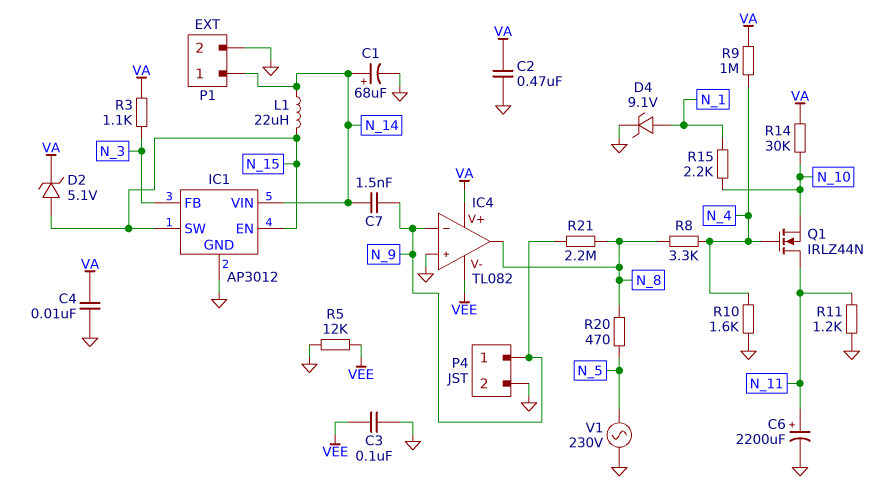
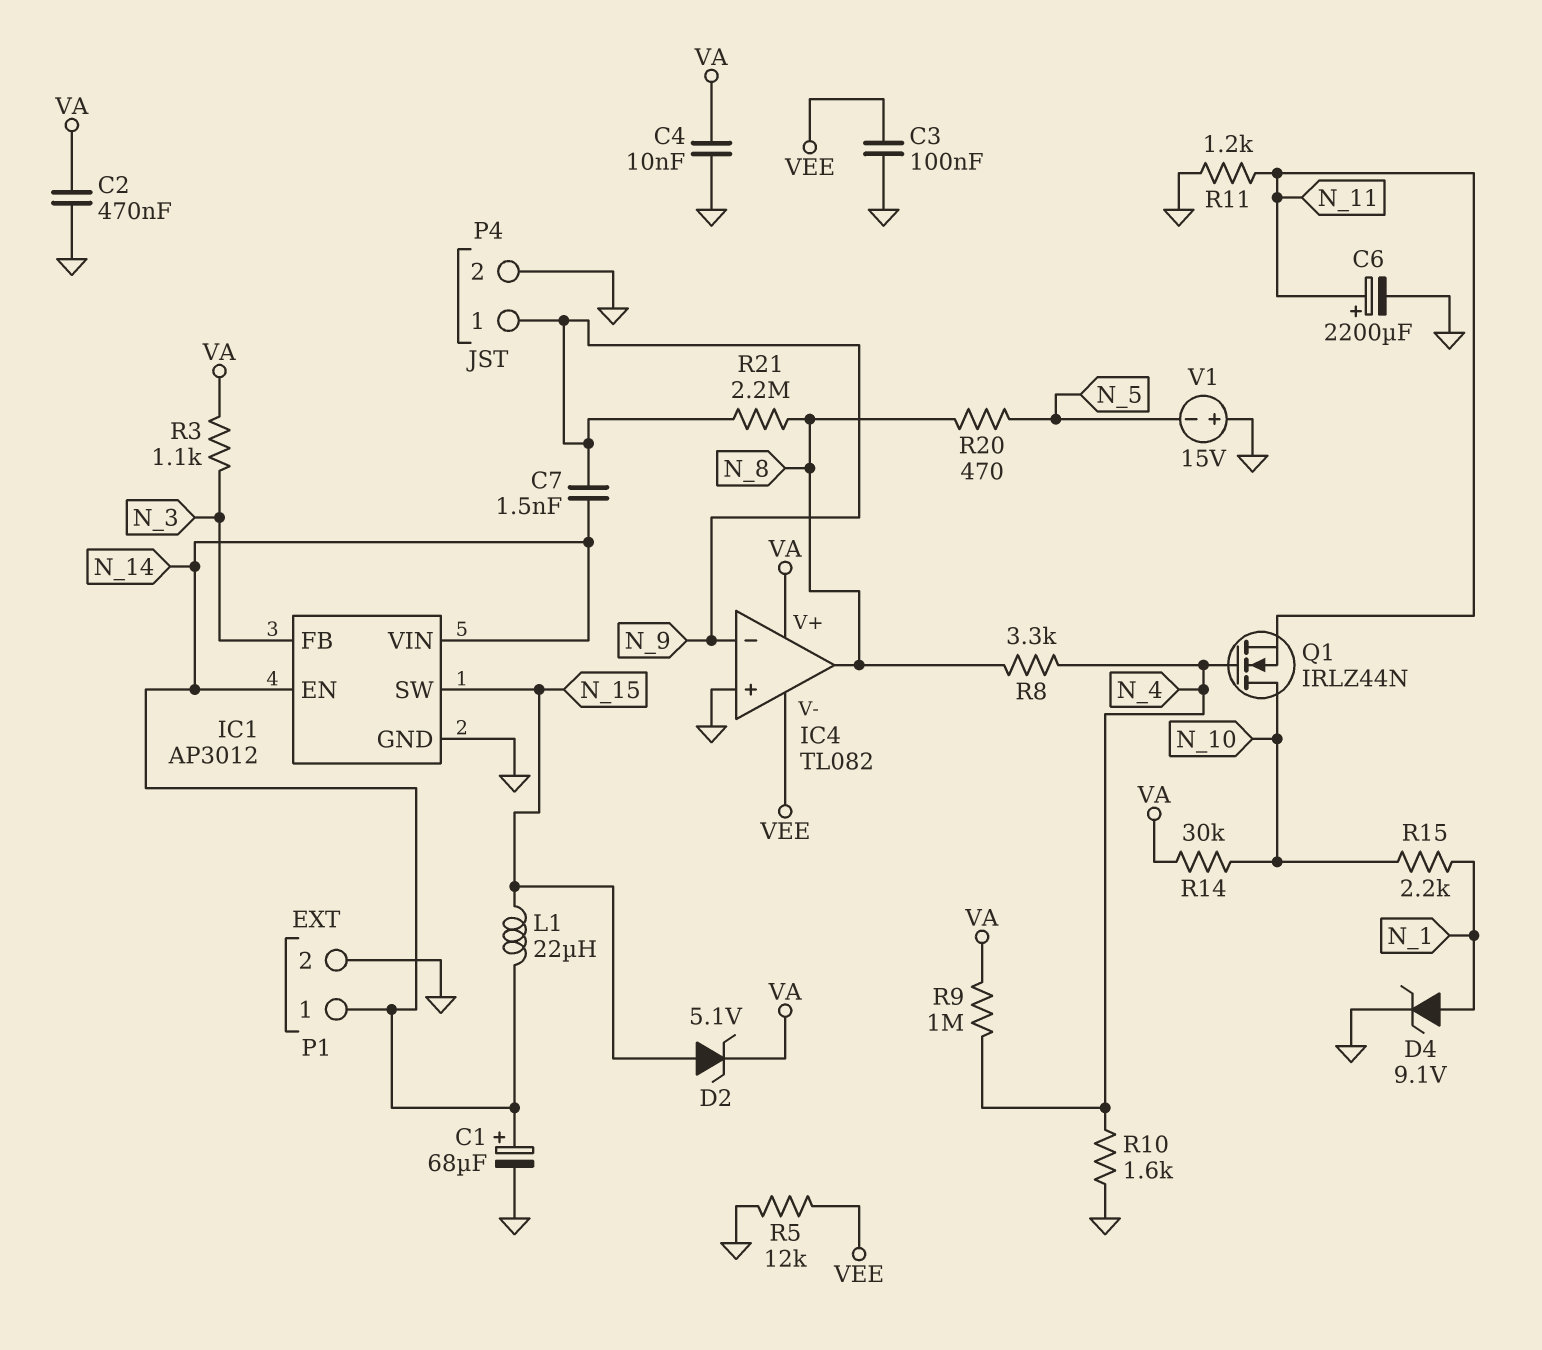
IC1 pin EN: N_15 -> N_14
Q1: NMOS IRLZ44N (G N_4, D N_11, S N_10) -> NMOS IRLZ44N (G N_4, D N_10, S N_11)
V1: AC 230V (GND, N_5) -> 15V (plus GND, minus N_5)

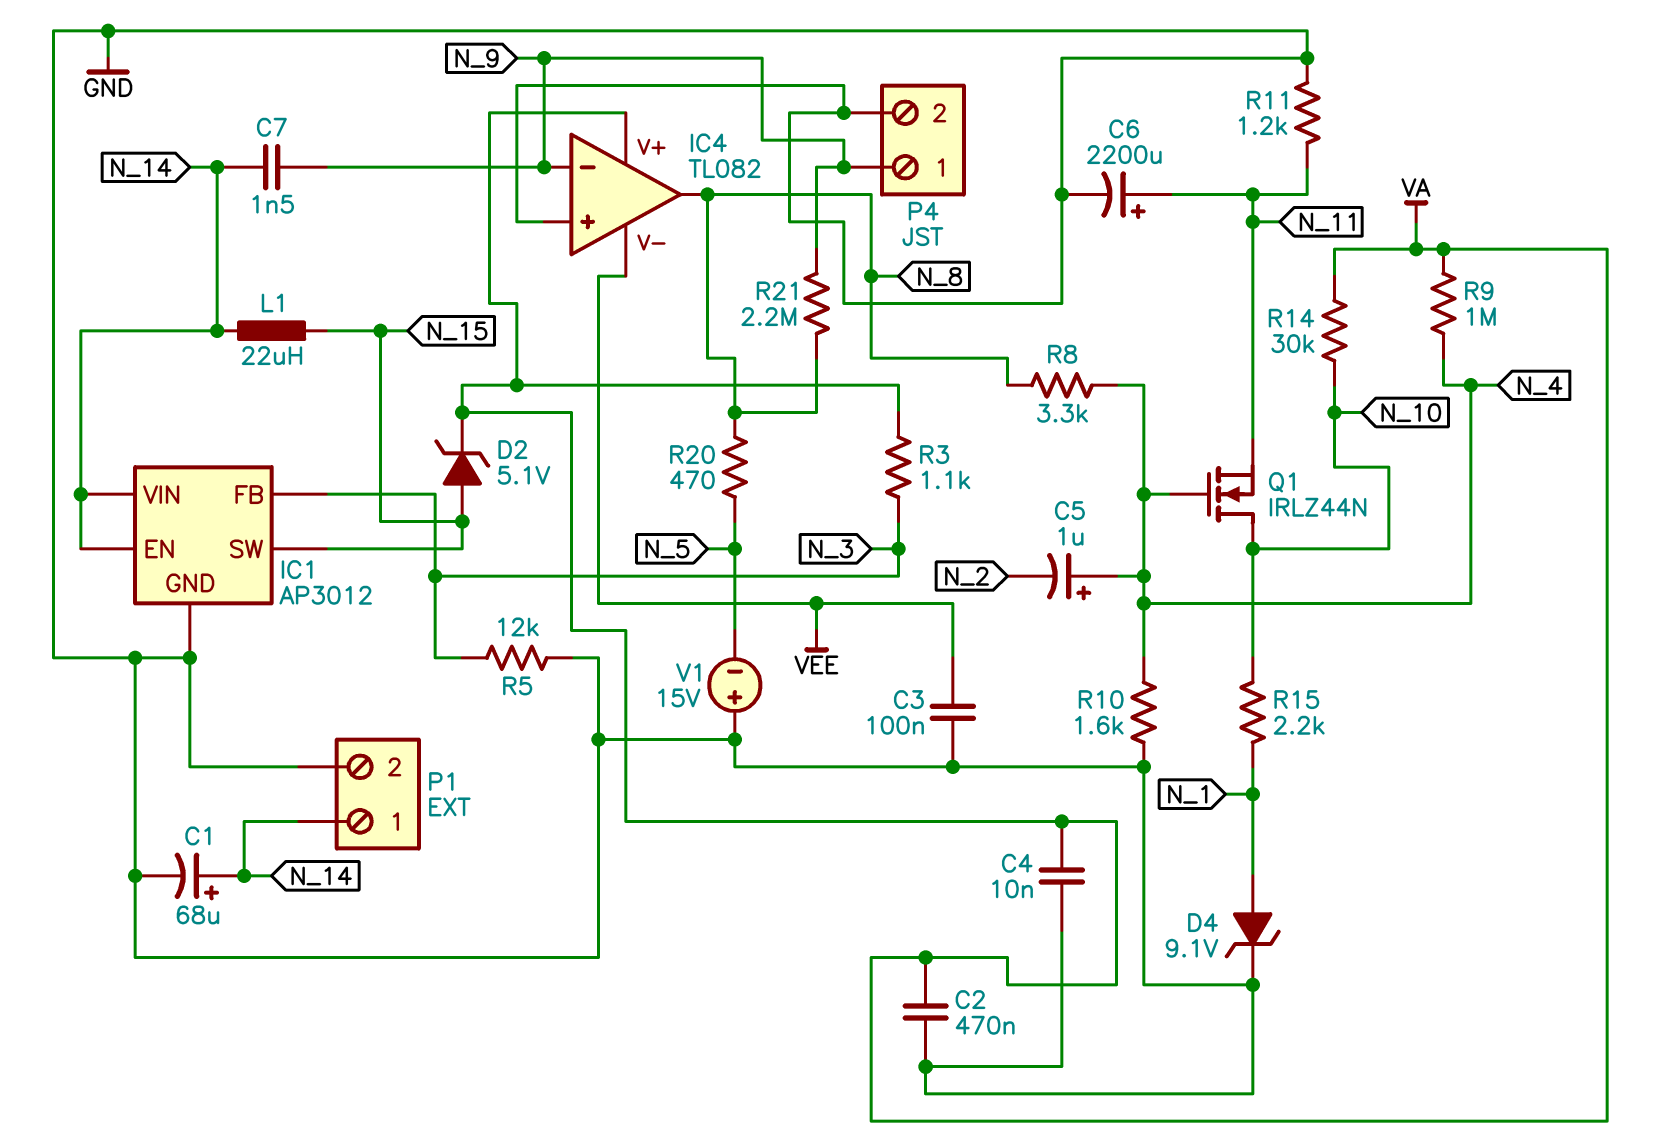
C5: none -> 1uF (plus N_4, minus N_2)
R5: 12k (GND, VEE) -> 12k (GND, N_3)

